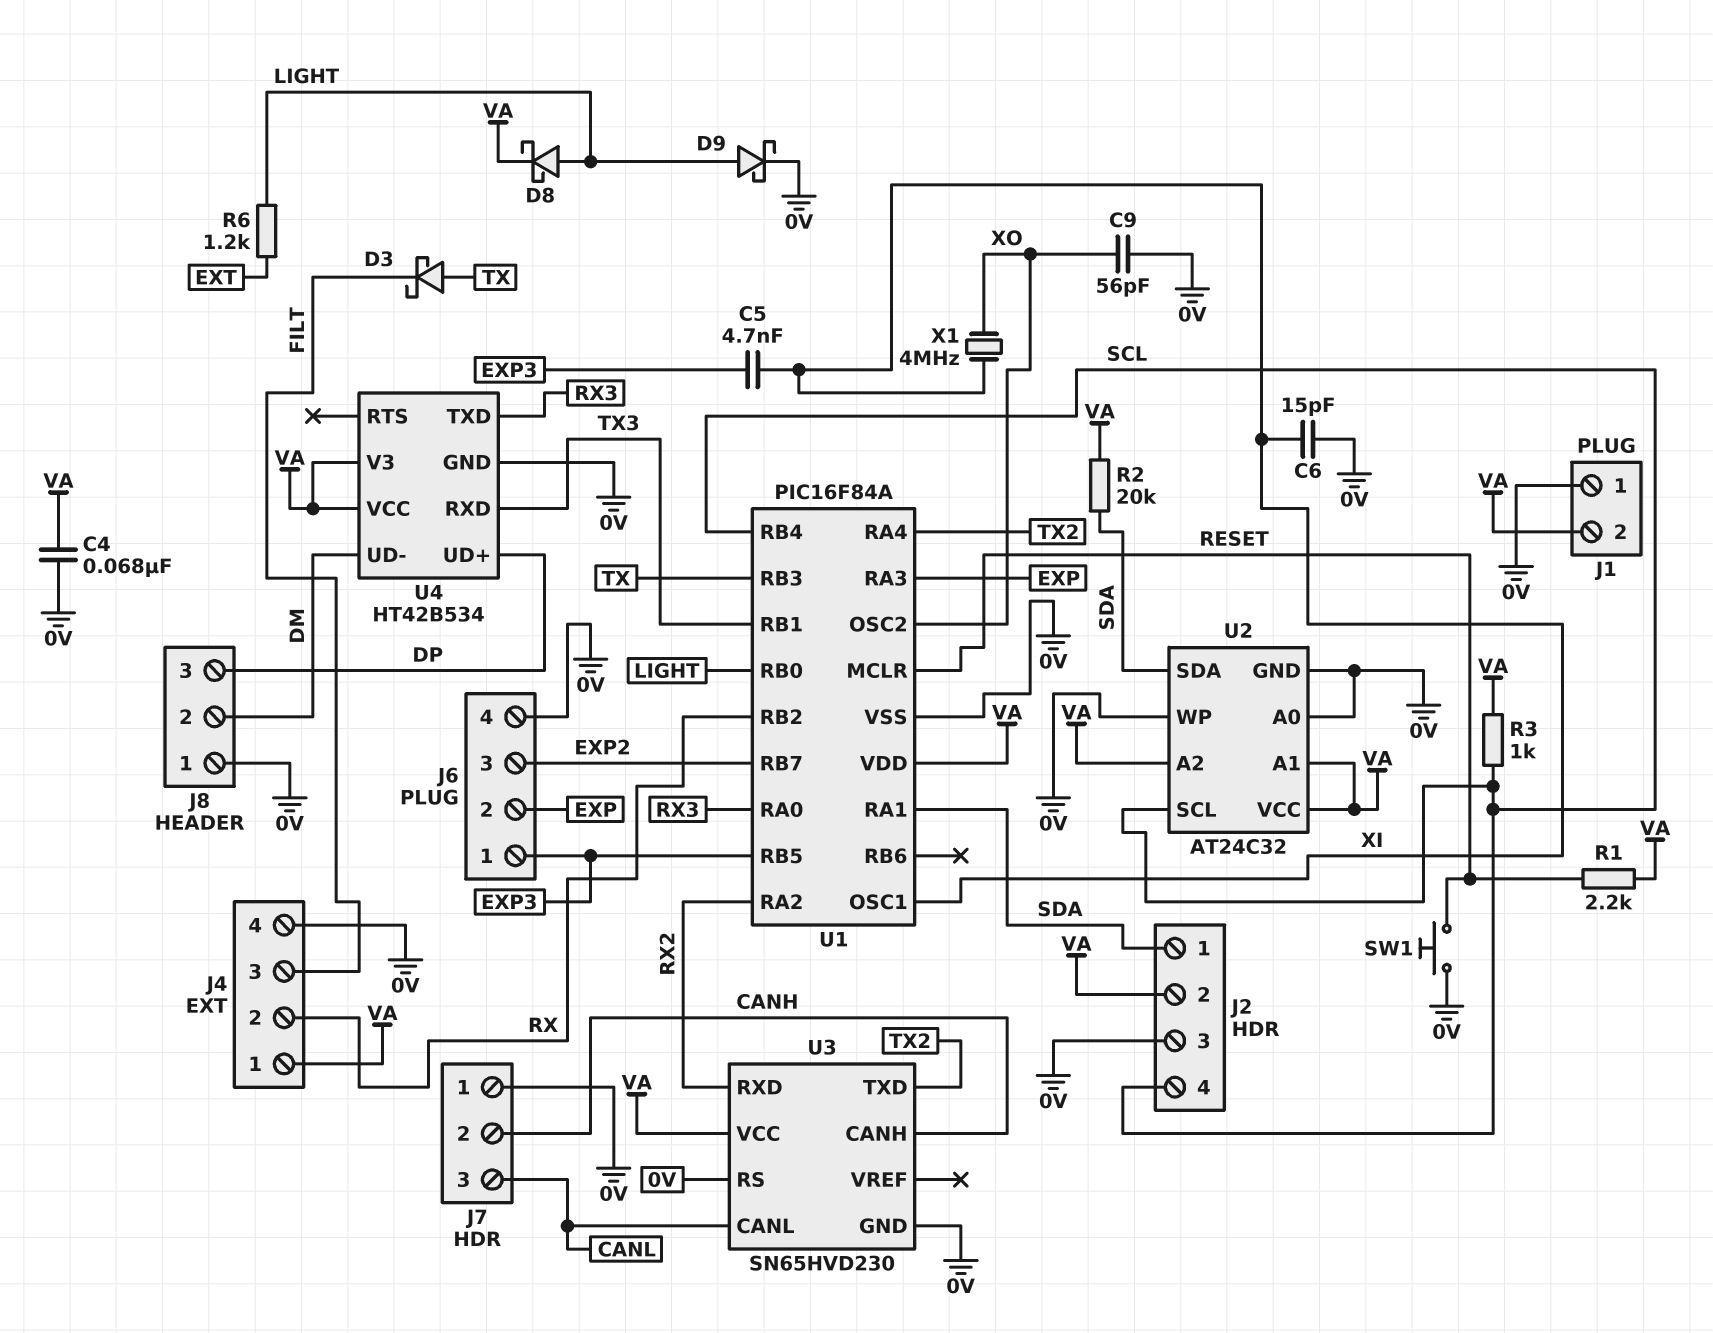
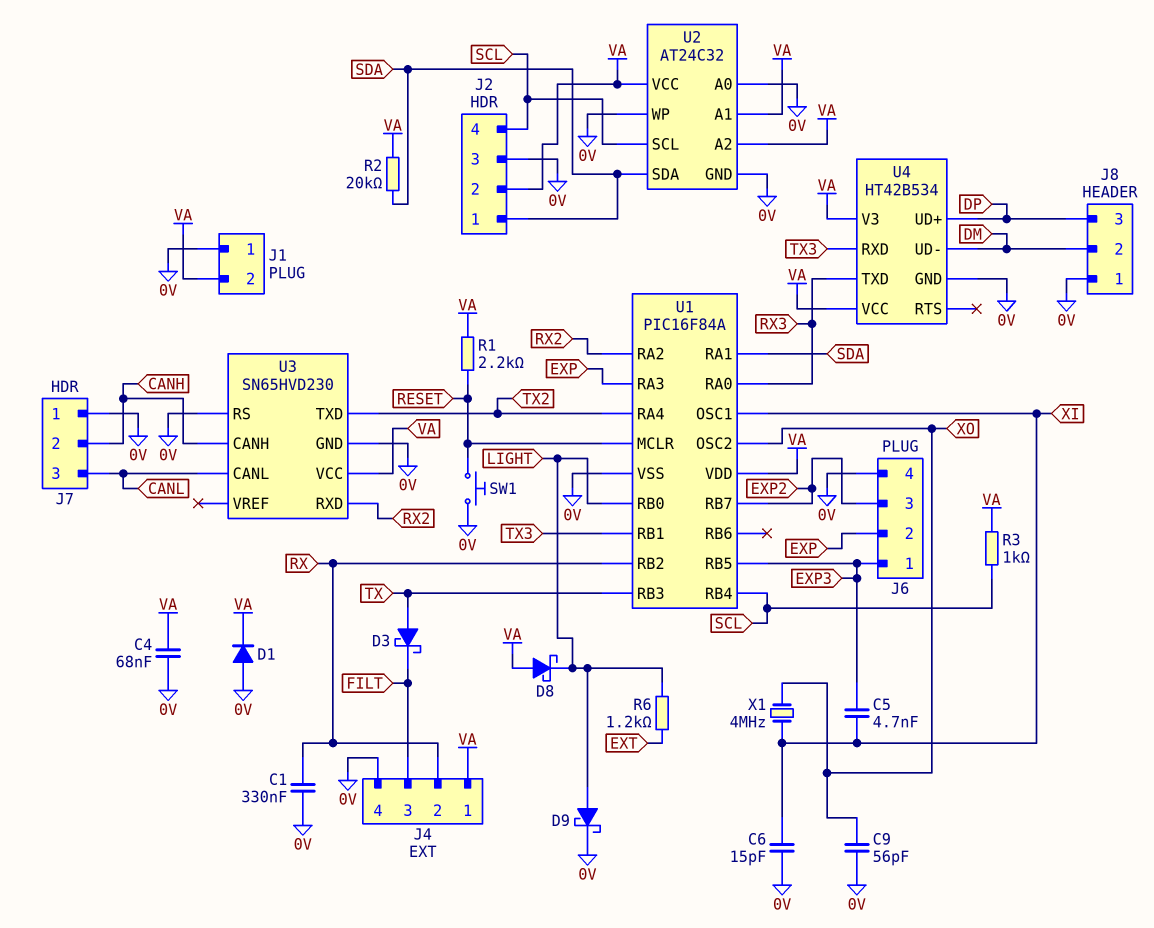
C1: none -> 330nF (0V, RX)
D1: none -> diode (A 0V, K VA)
D8: schottky (A LIGHT, K VA) -> schottky (A VA, K LIGHT)

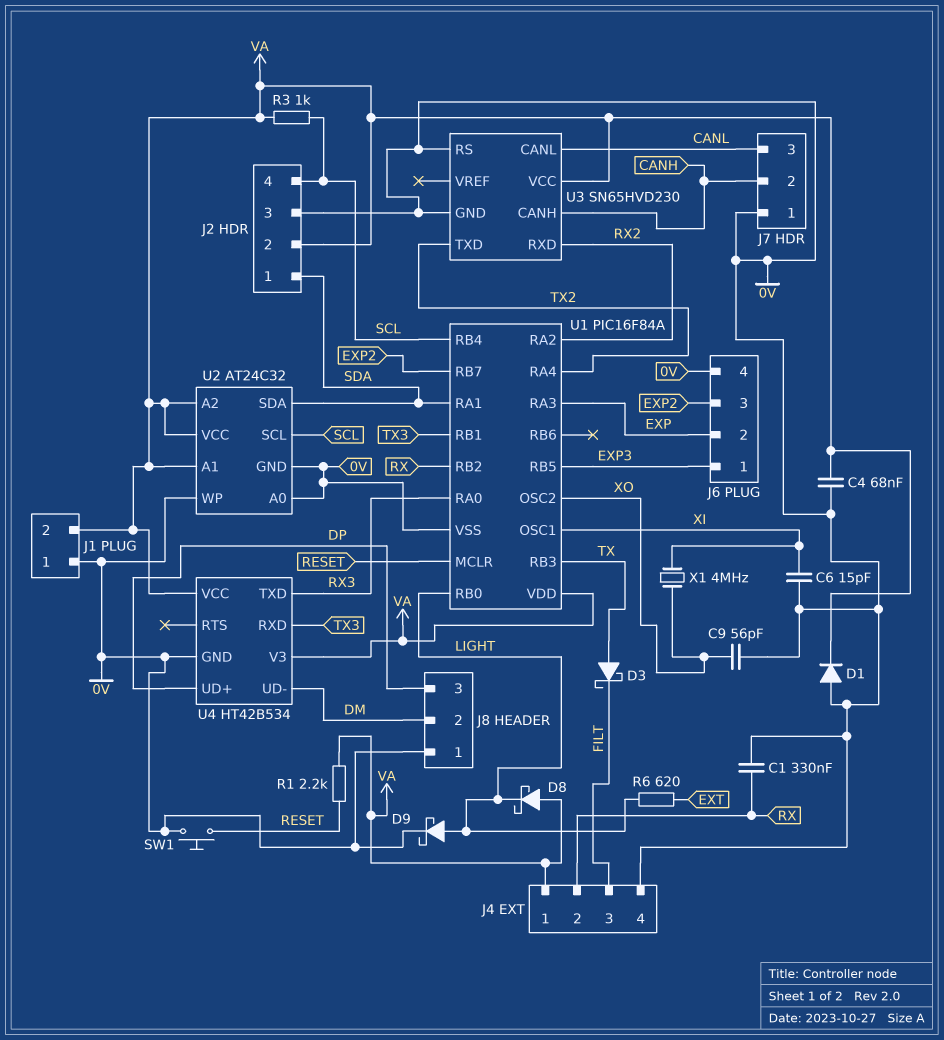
C5: 4.7nF (EXP3, XI) -> none
R2: 20k (SDA, VA) -> none
R6: 1.2k (EXT, LIGHT) -> 620 (EXT, LIGHT)

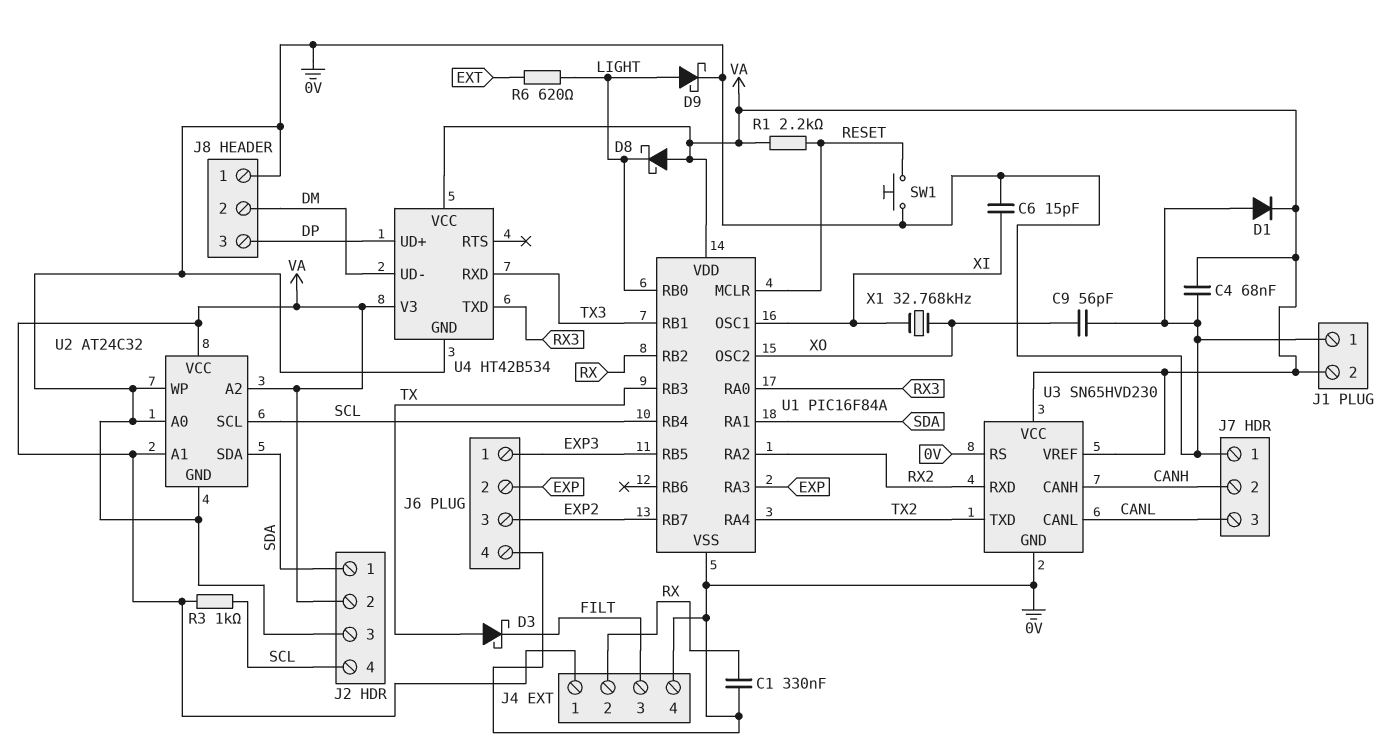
U3 pin VREF: none -> VA
X1: 4MHz (XI, XO) -> 32.768kHz (XI, XO)

